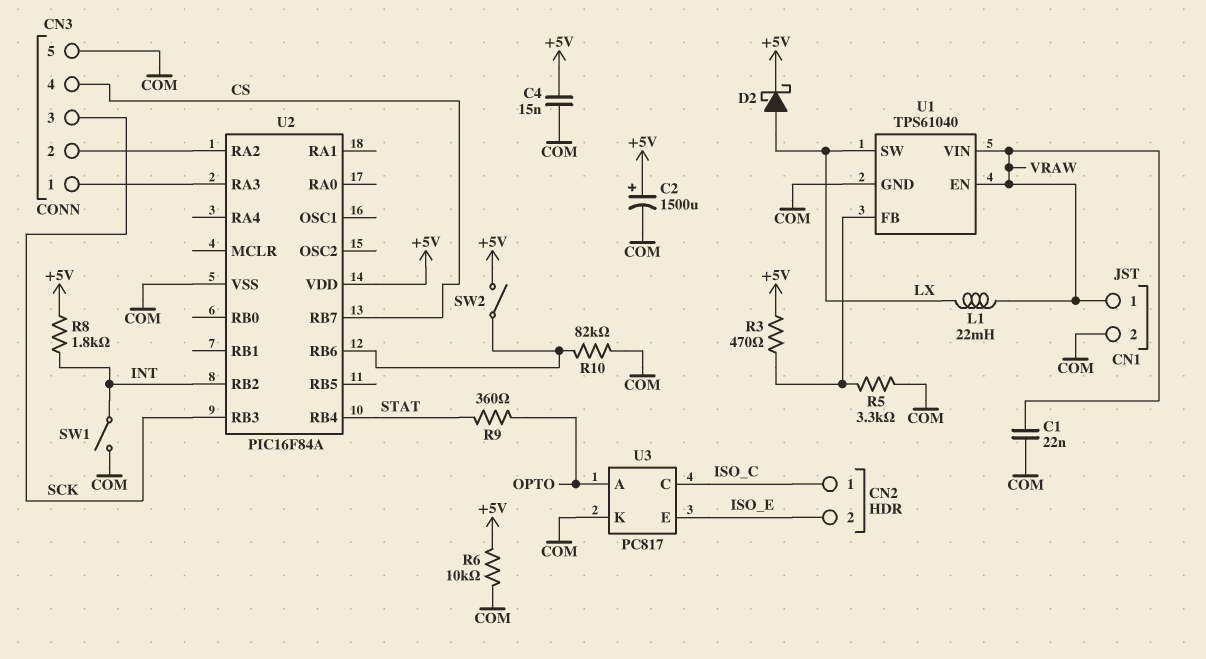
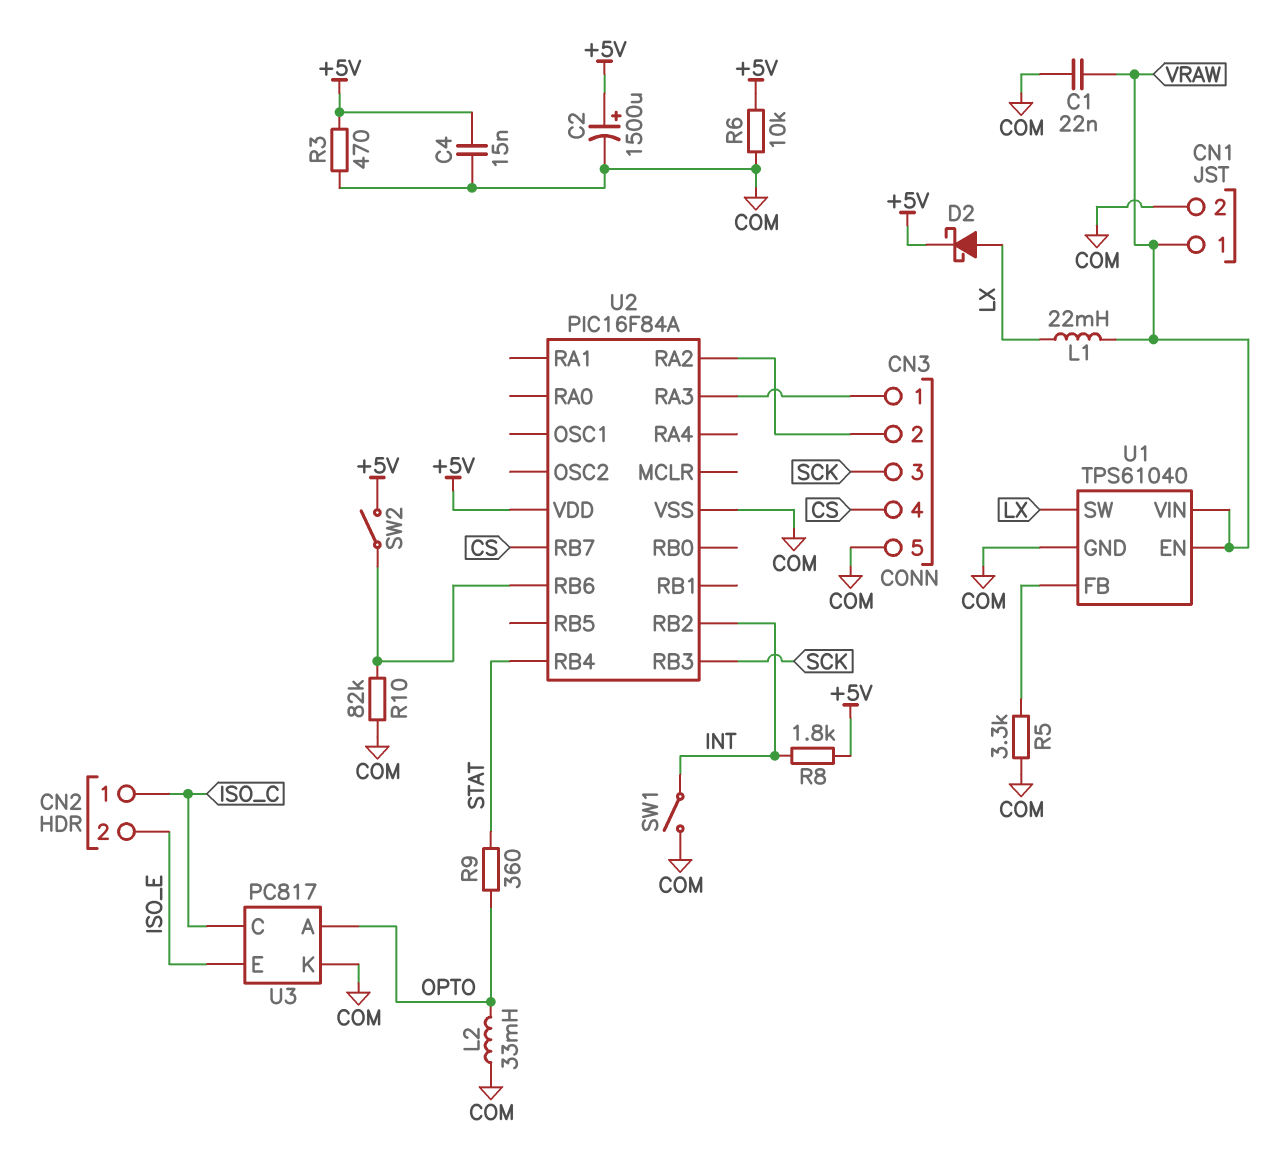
L2: none -> 33mH (COM, OPTO)
R3: 470 (+5V, U1/FB) -> 470 (+5V, COM)

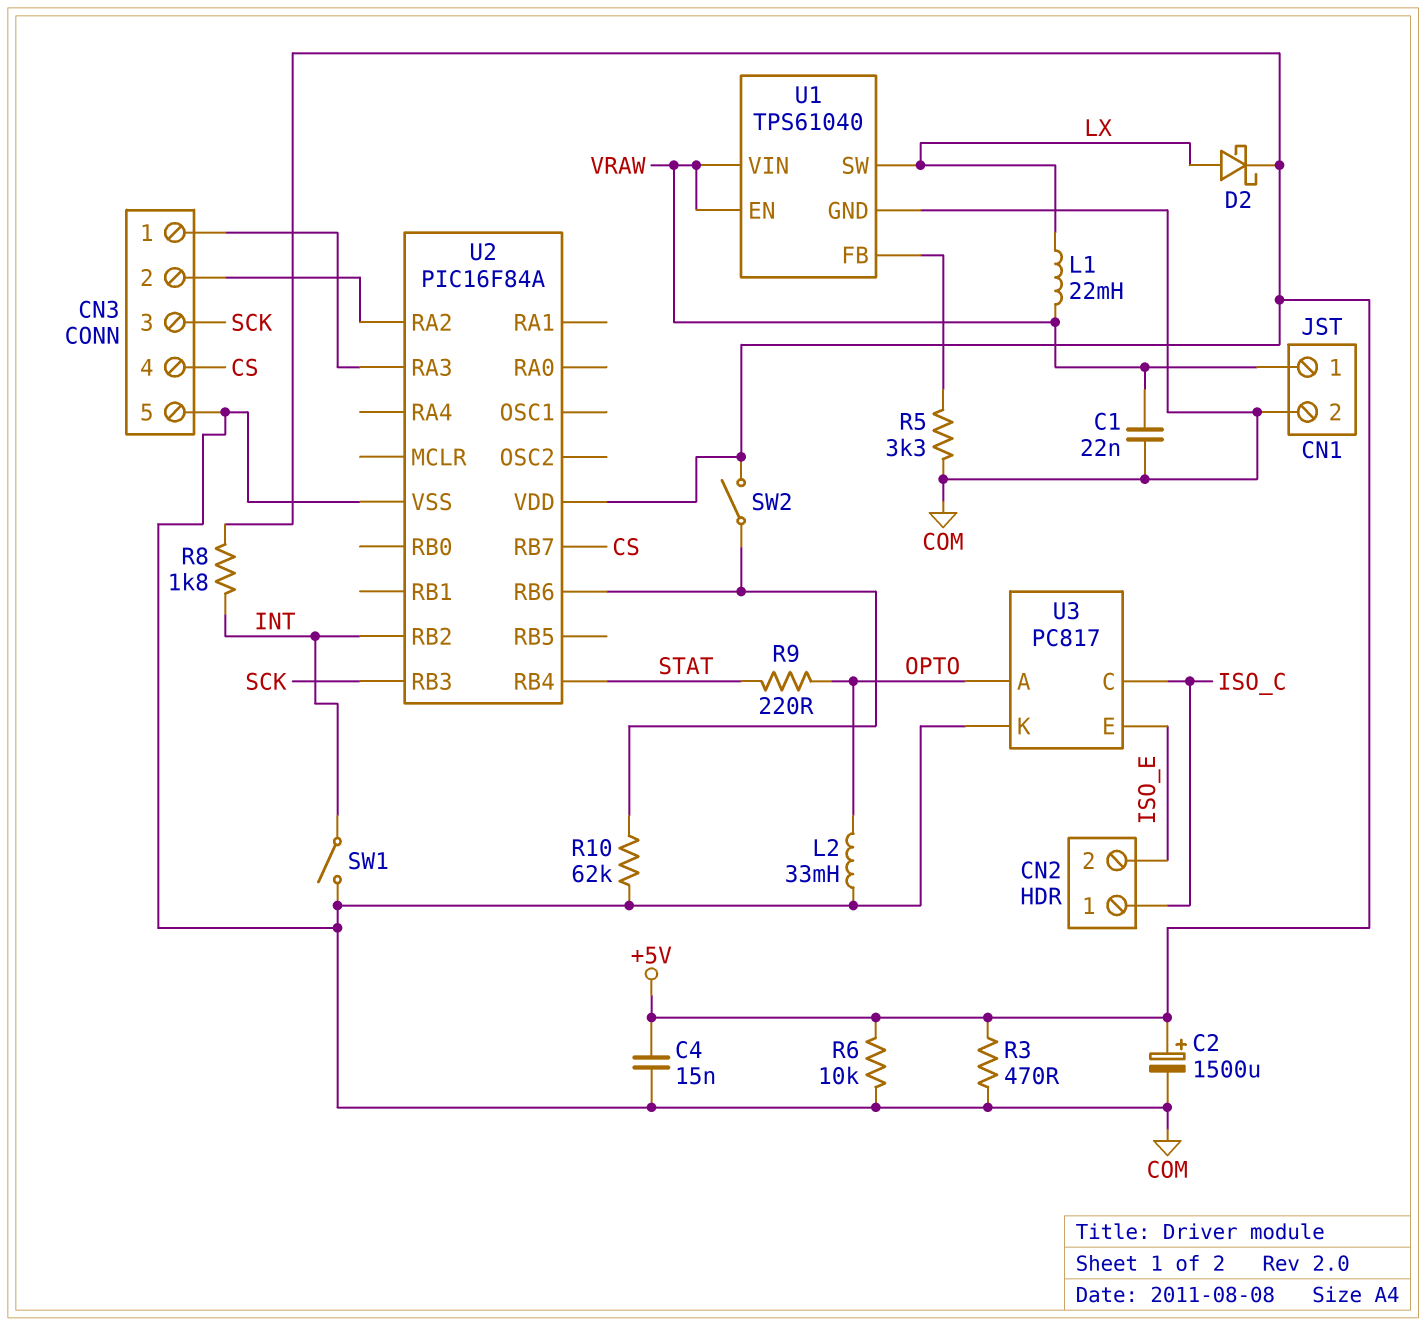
R9: 360 (OPTO, STAT) -> 220 (OPTO, STAT)
R10: 82k (COM, U2/RB6) -> 62k (COM, U2/RB6)

